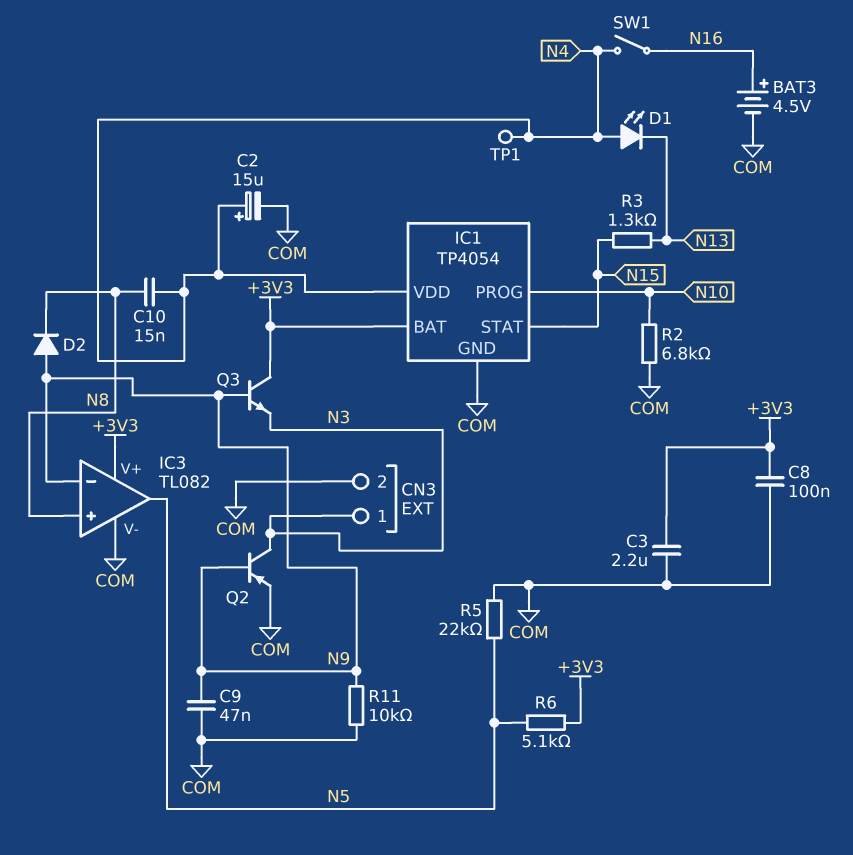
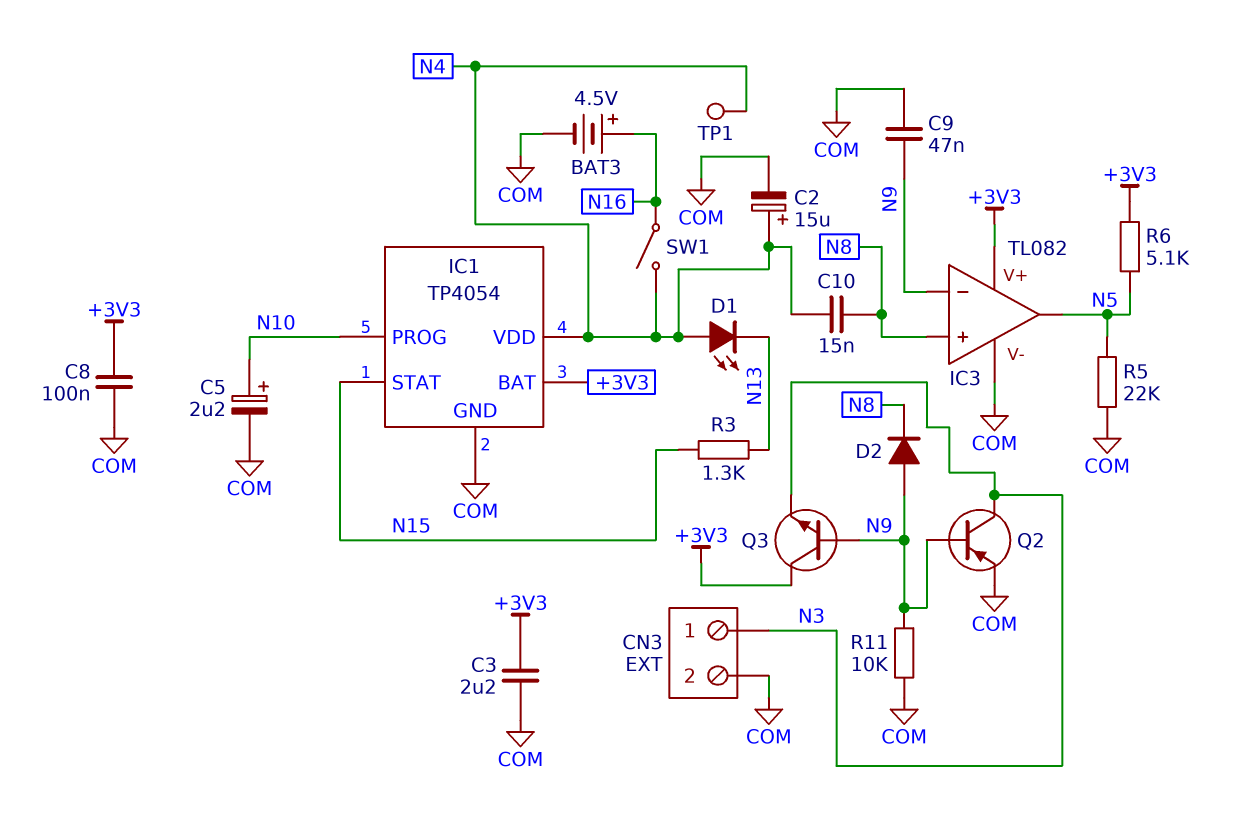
C5: none -> 2.2uF (plus N10, minus COM)
R2: 6.8k (COM, N10) -> none

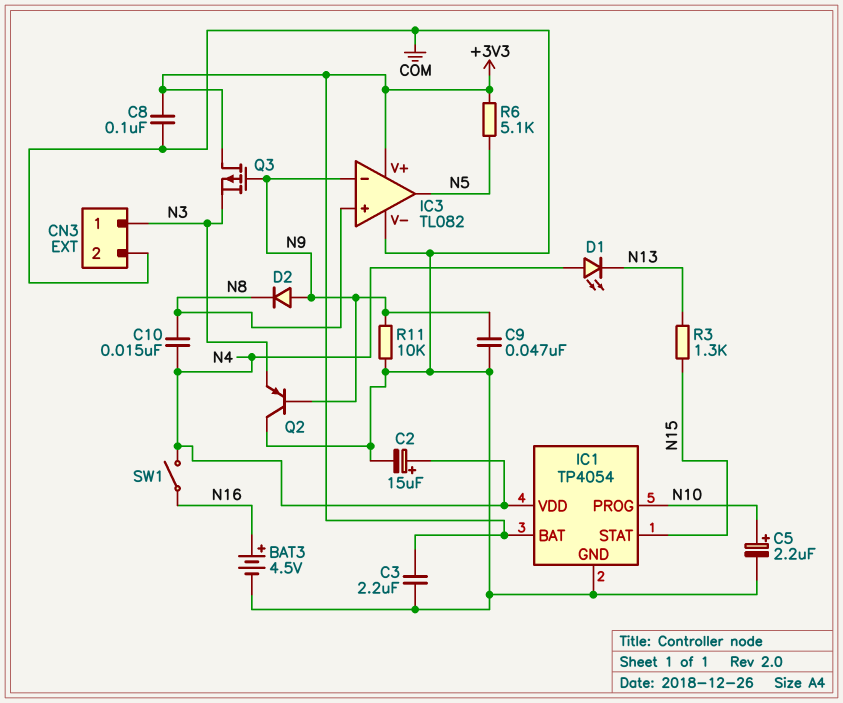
Q2: PNP (B N9, C N3, E COM) -> PNP (B N9, C COM, E N3)
Q3: NPN (B N9, C +3V3, E N3) -> PMOS (G N9, D +3V3, S N3)
R5: 22k (COM, N5) -> none
TP1: test point (N4) -> none

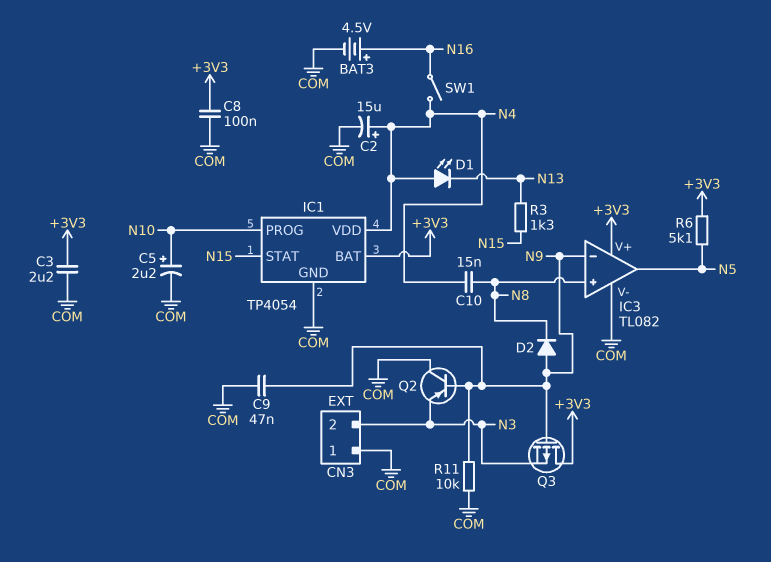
CN3 pin 1: N3 -> COM
CN3 pin 2: COM -> N3

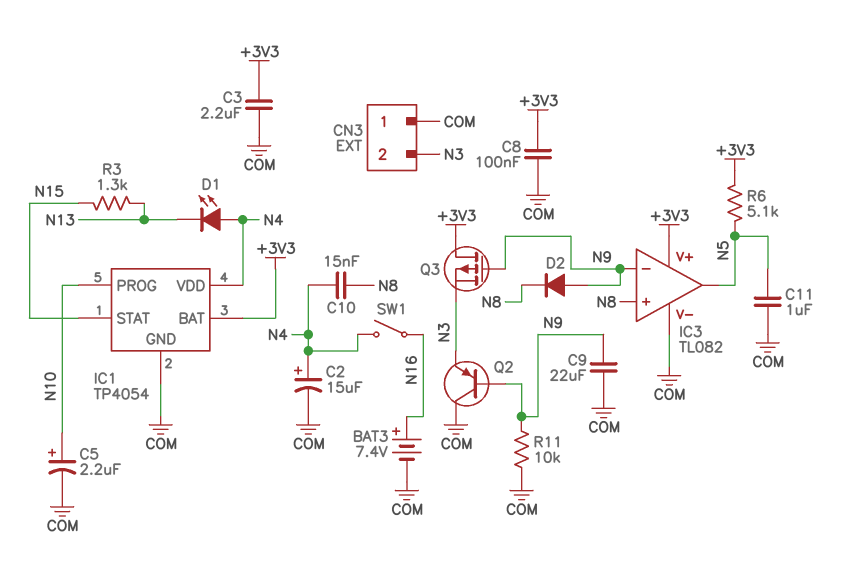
BAT3: 4.5V (plus N16, minus COM) -> 7.4V (plus N16, minus COM)
C9: 47nF (COM, N9) -> 22uF (COM, N9)
C11: none -> 1uF (COM, N5)

